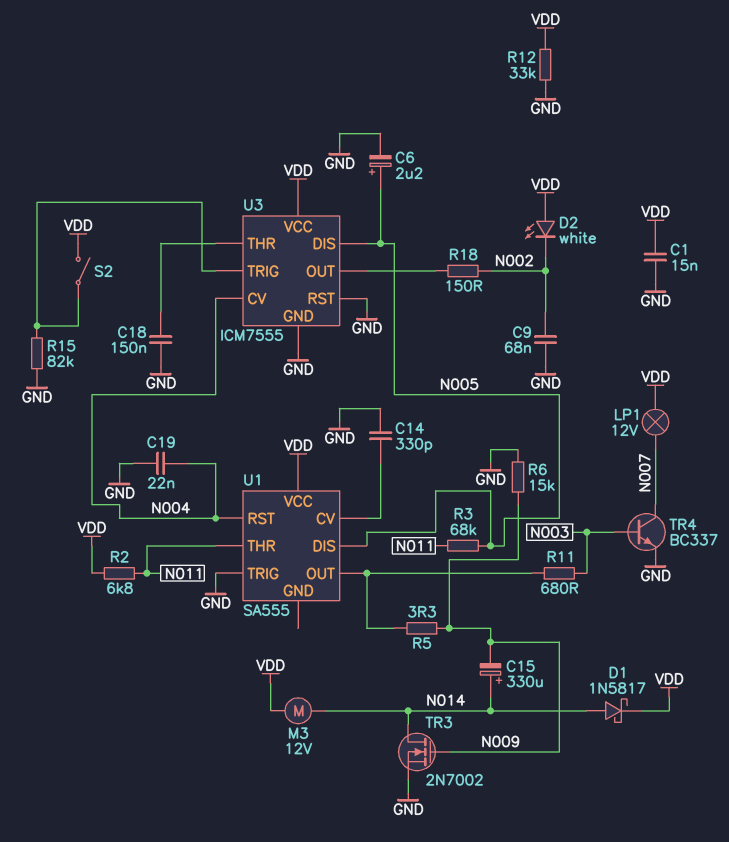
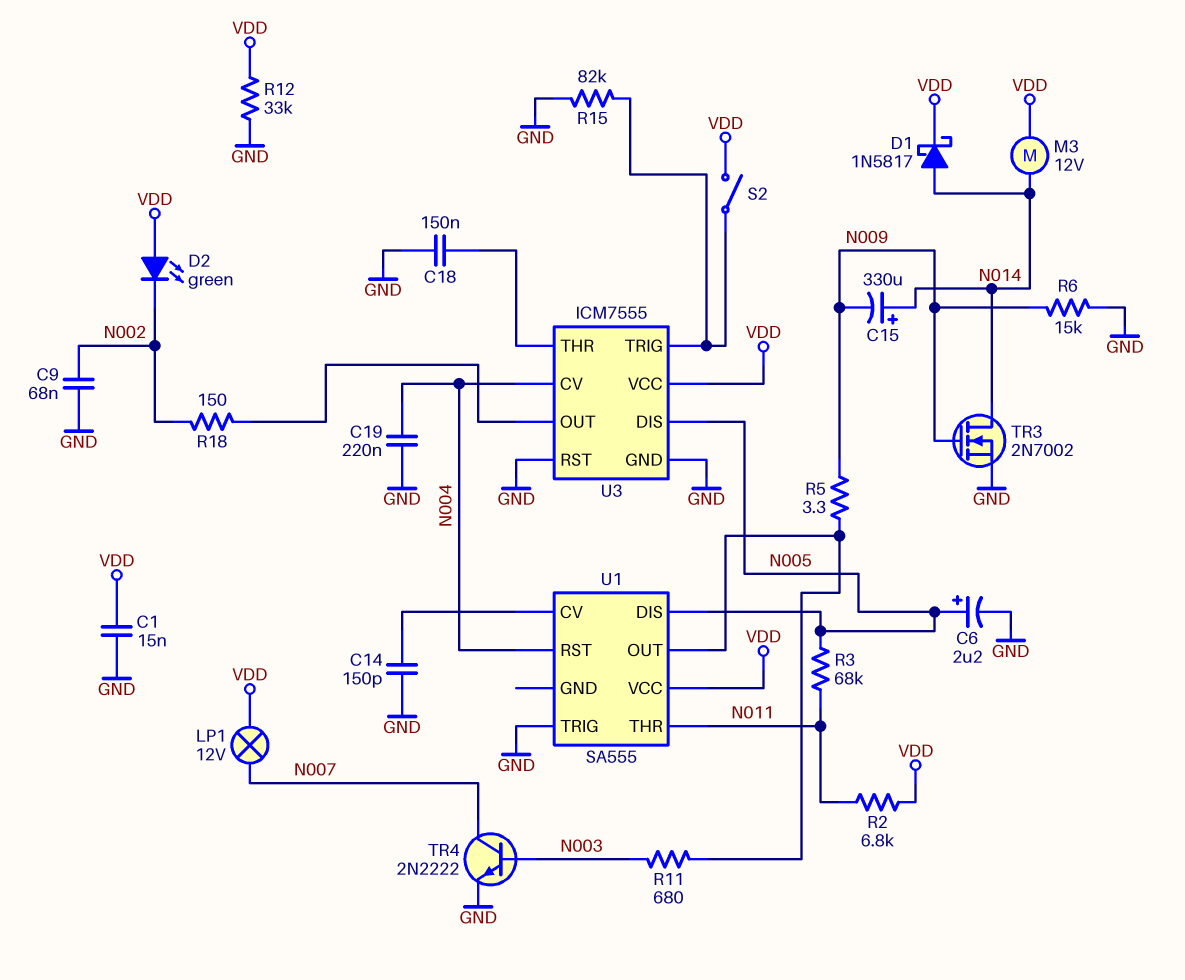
C14: 330pF (GND, U1/CV) -> 150pF (GND, U1/CV)
C19: 22nF (GND, N004) -> 220nF (GND, N004)
D2: LED white (A VDD, K N002) -> LED green (A VDD, K N002)
TR4: NPN BC337 (B N003, C N007, E GND) -> NPN 2N2222 (B N003, C N007, E GND)

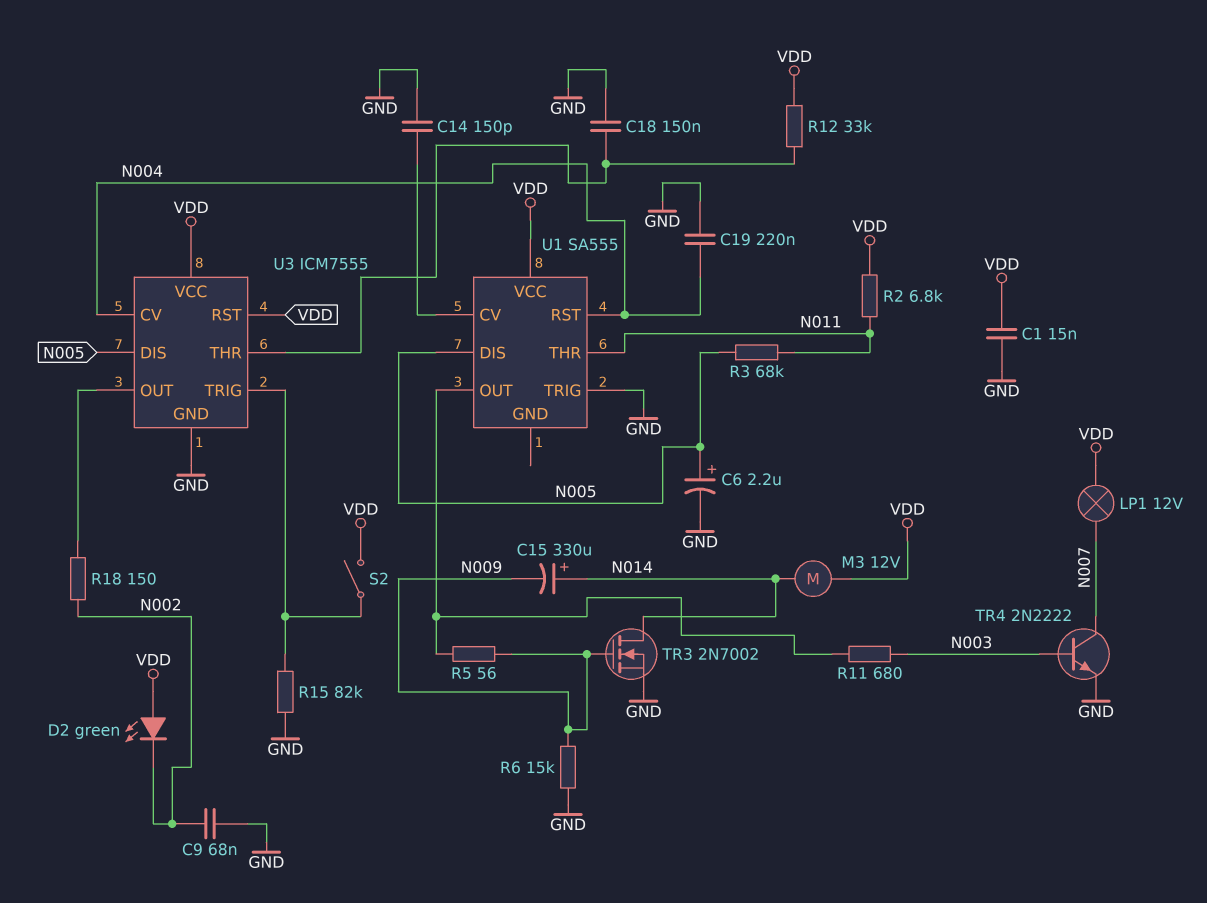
D1: schottky 1N5817 (A N014, K VDD) -> none
R5: 3.3 (N009, U1/OUT) -> 56 (N009, U1/OUT)
R12: 33k (GND, VDD) -> 33k (U3/THR, VDD)
U3 pin RST: GND -> VDD

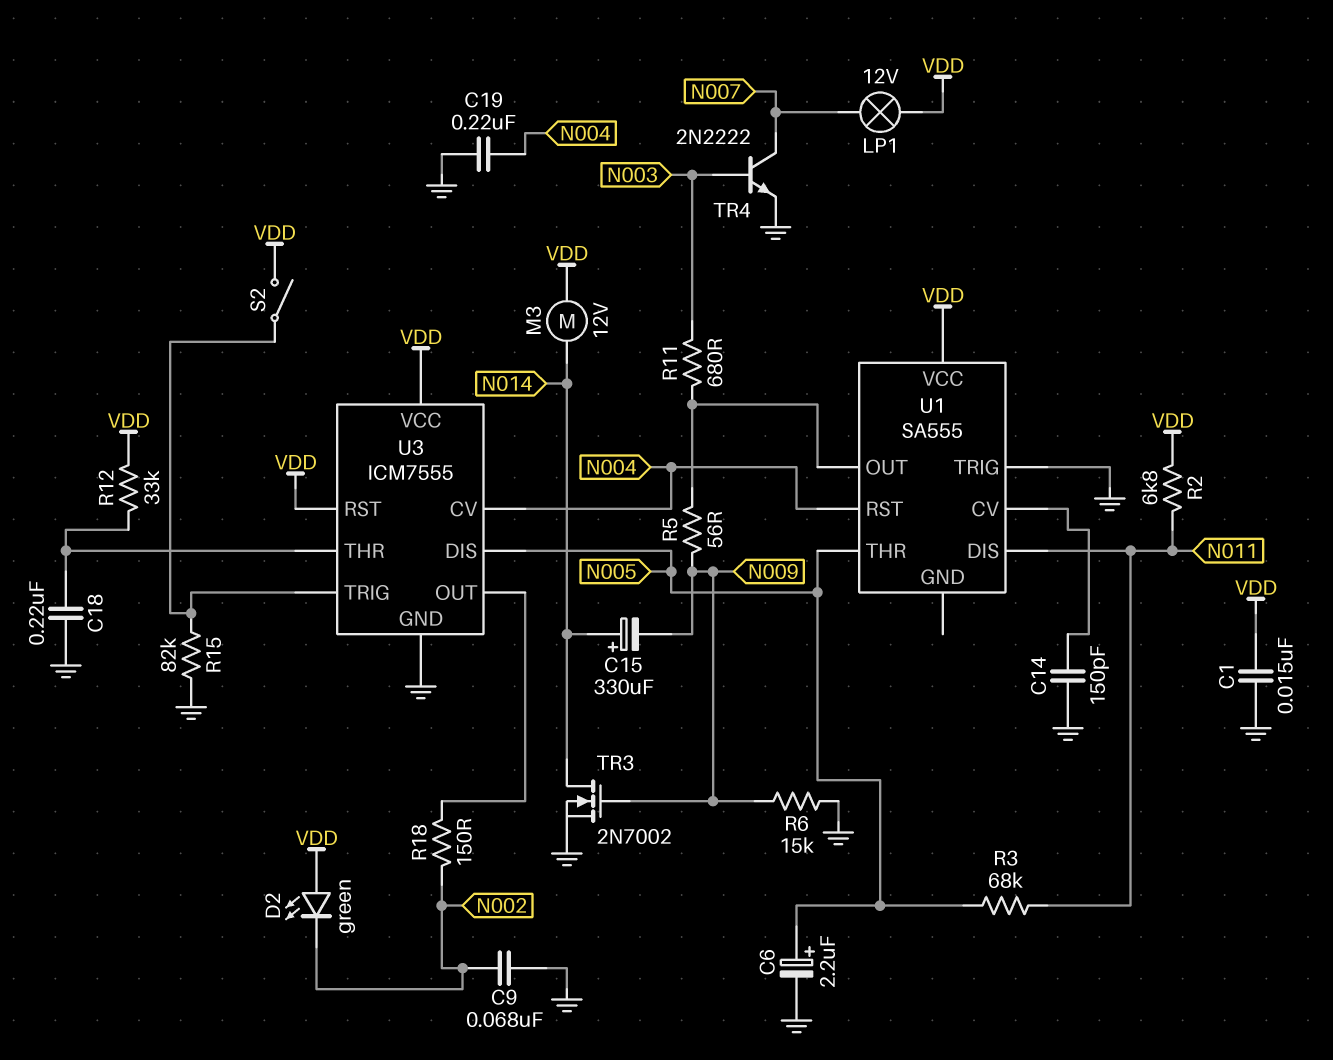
C18: 150nF (GND, U3/THR) -> 220nF (GND, U3/THR)
U1 pin DIS: N005 -> N011
U1 pin THR: N011 -> N005

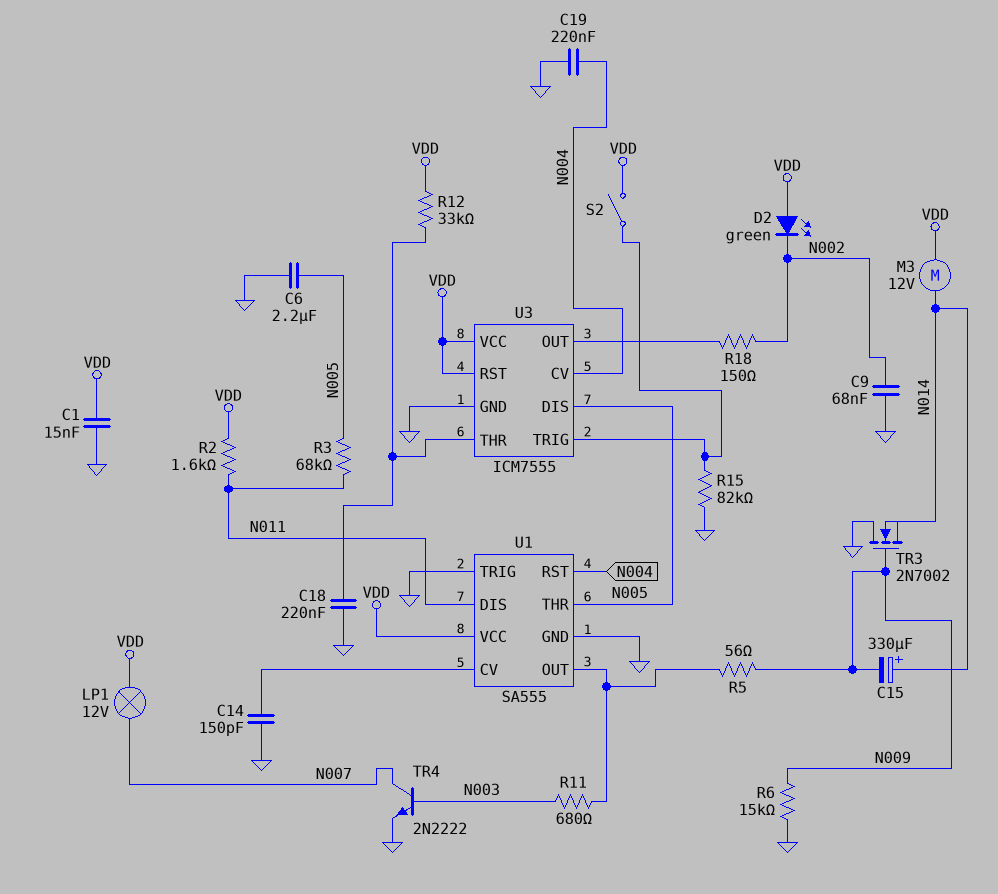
C6: 2.2uF (plus N005, minus GND) -> 2.2uF (GND, N005)
R2: 6.8k (N011, VDD) -> 1.6k (N011, VDD)
TR3: NMOS 2N7002 (G N009, D N014, S GND) -> NMOS 2N7002 (G N009, D GND, S N014)
U1 pin GND: none -> GND

